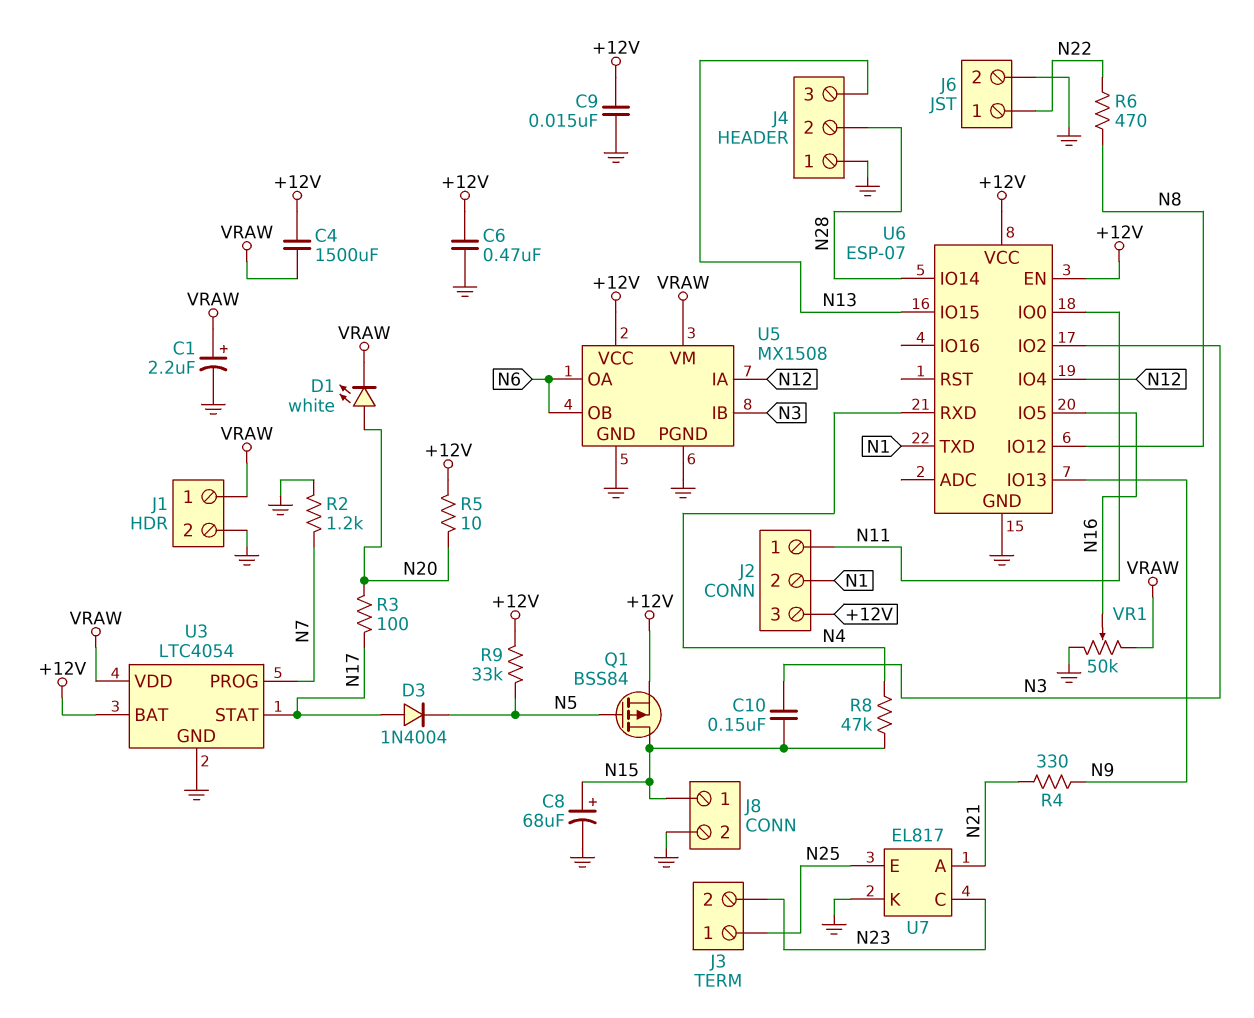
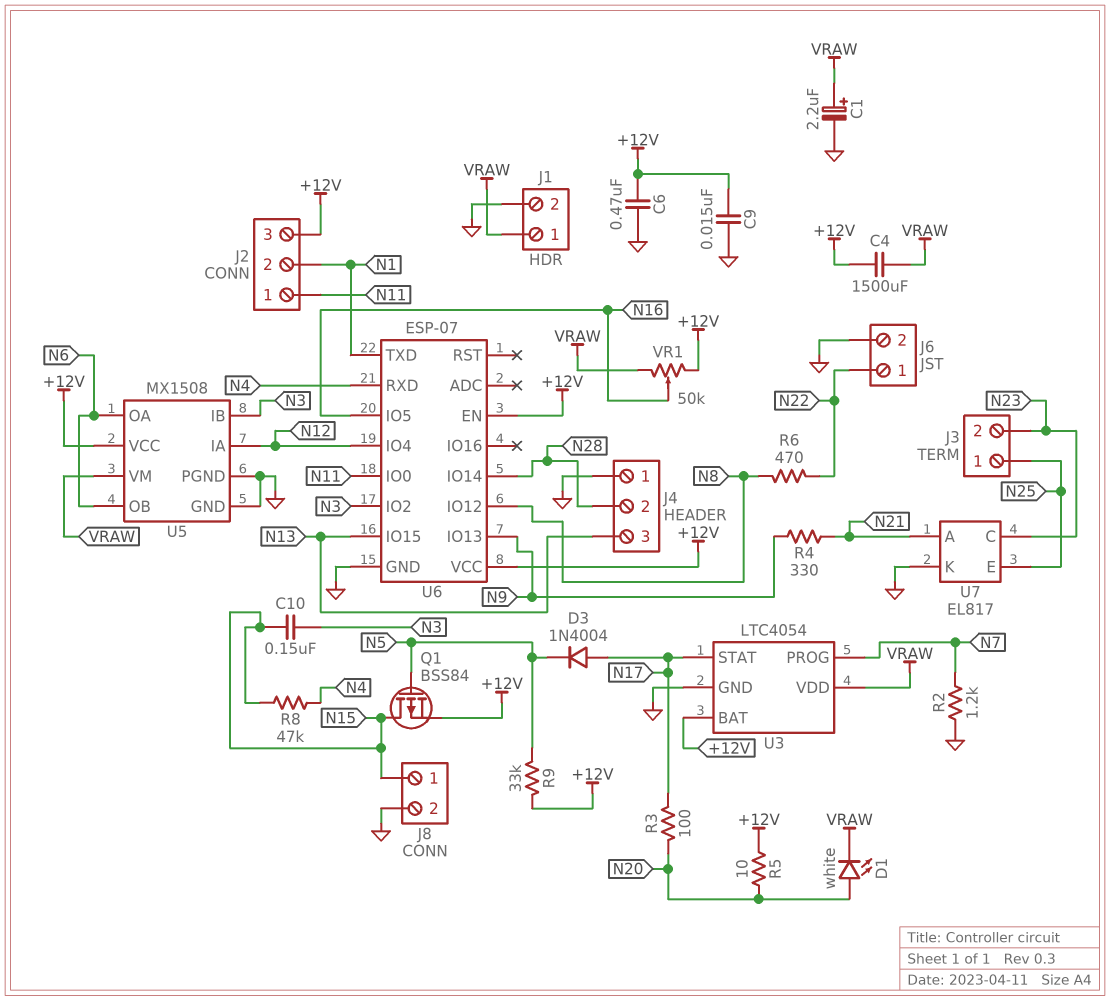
C8: 68uF (plus N15, minus GND) -> none
VR1: 50k (GND, VRAW, wiper N16) -> 50k (+12V, VRAW, wiper N16)

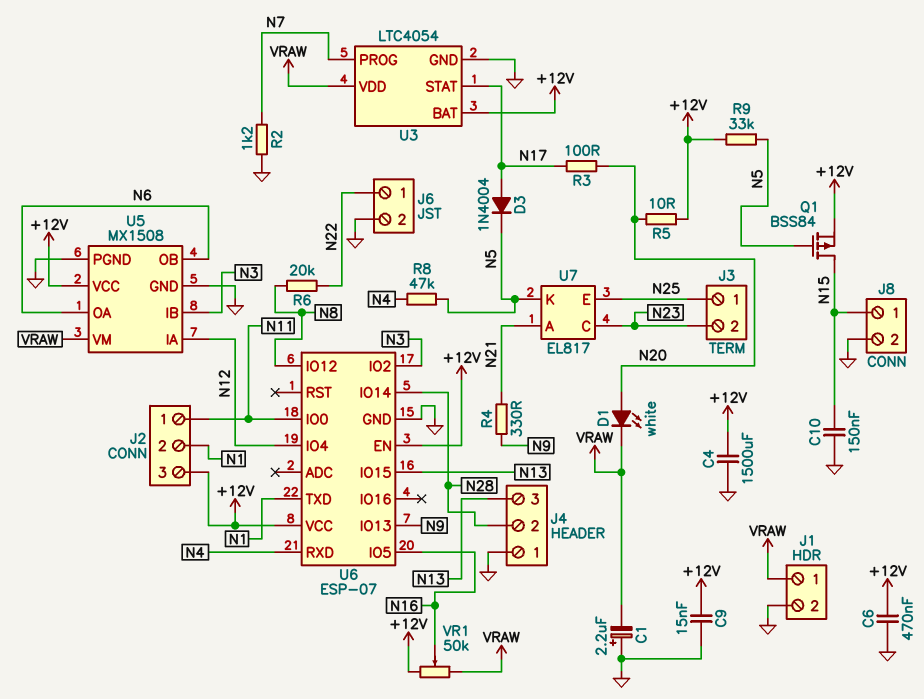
C1: 2.2uF (plus VRAW, minus GND) -> 2.2uF (plus GND, minus VRAW)
C4: 1500uF (+12V, VRAW) -> 1500uF (+12V, GND)
C10: 150nF (N3, N15) -> 150nF (GND, N15)
R6: 470 (N8, N22) -> 20k (N8, N22)
R8: 47k (N4, N15) -> 47k (N4, N5)
U7 pin K: GND -> N5

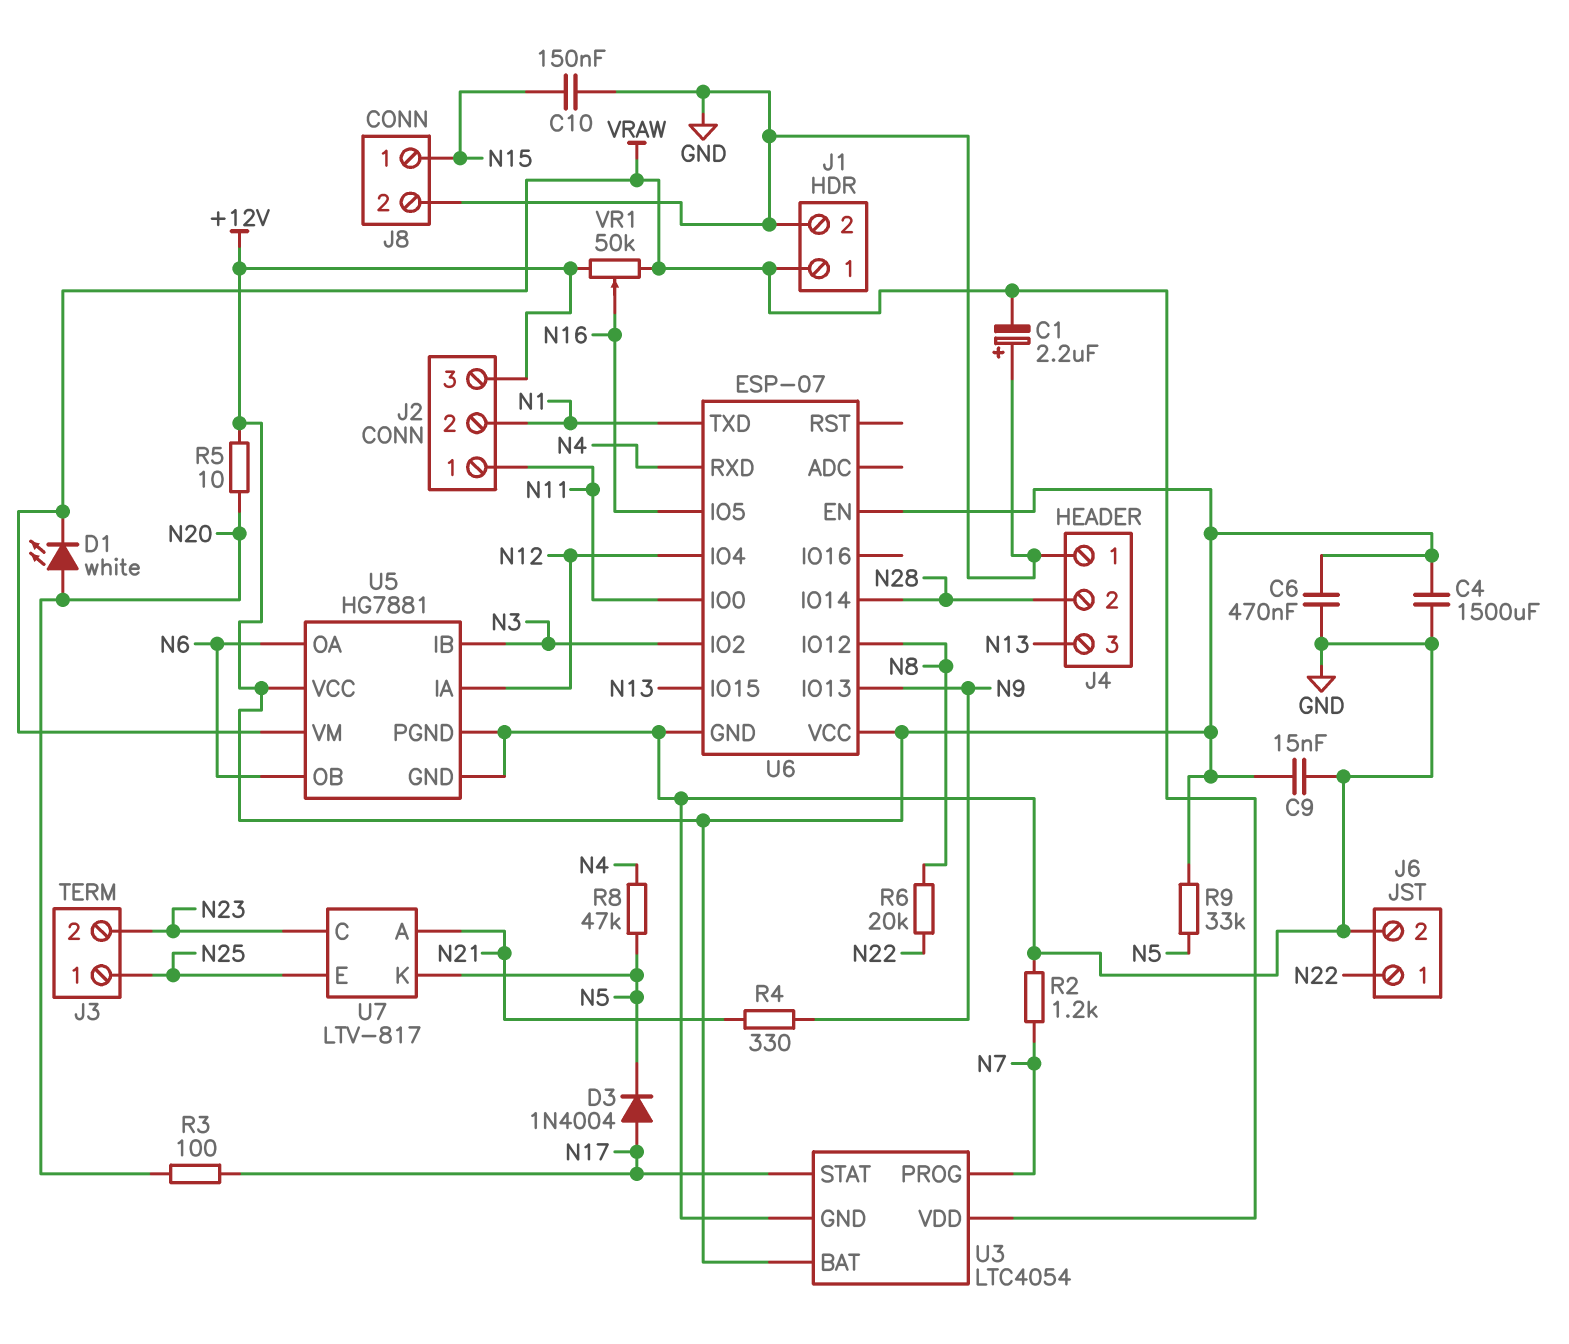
Q1: PMOS BSS84 (G N5, D N15, S +12V) -> none
U5: MX1508 -> HG7881
U7: EL817 -> LTV-817

